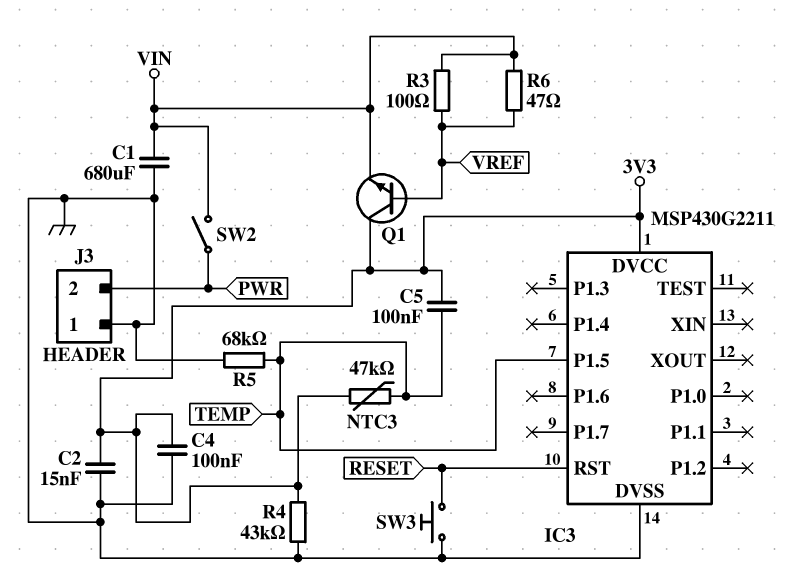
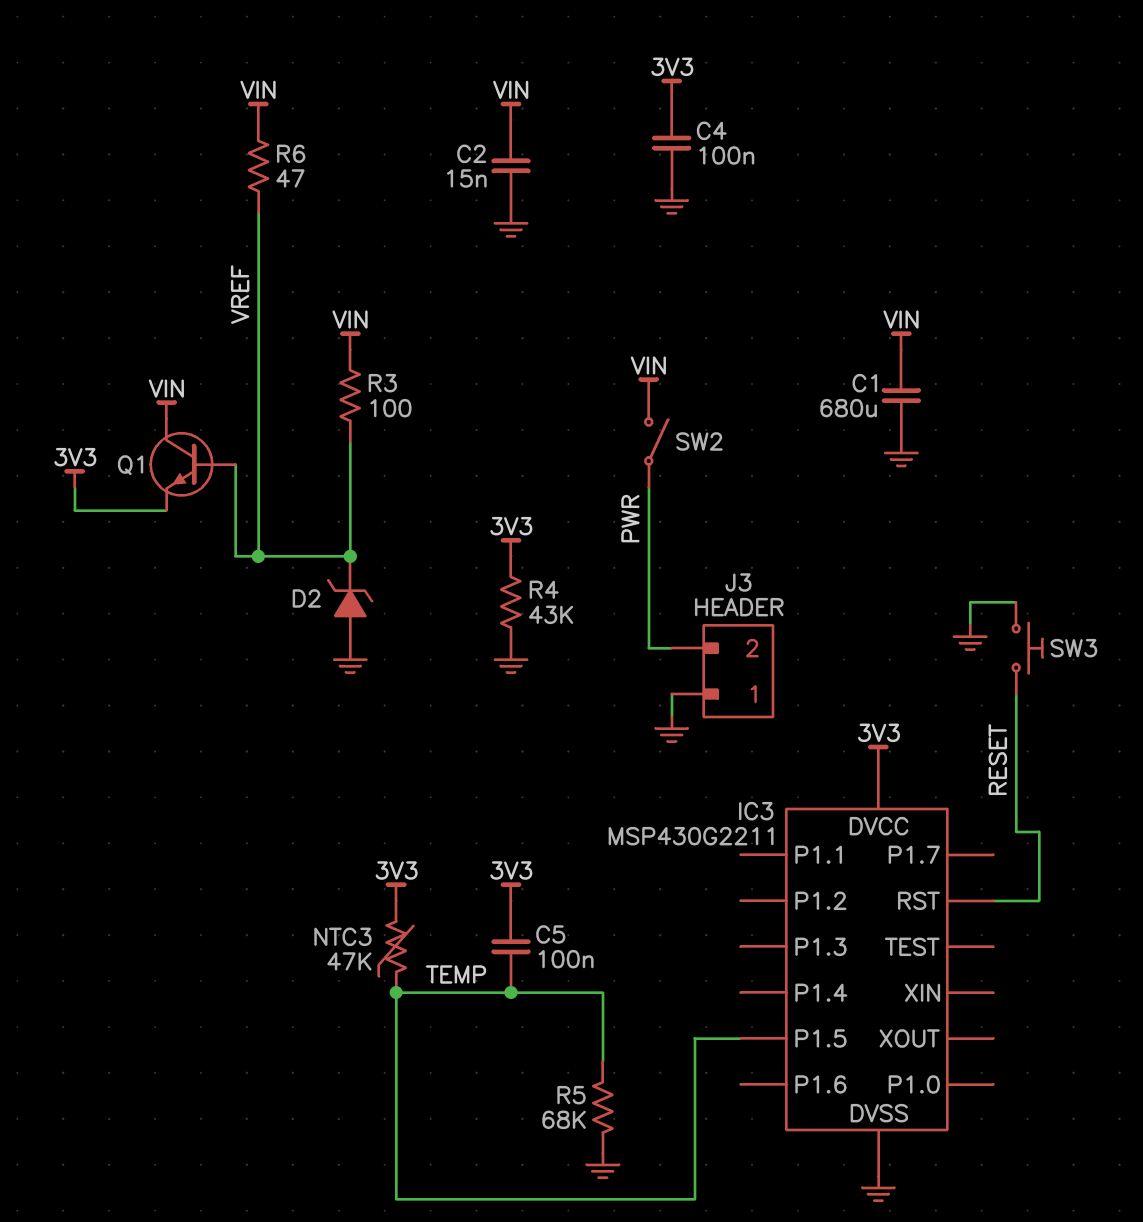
C2: 15nF (3V3, GND) -> 15nF (GND, VIN)
D2: none -> zener (A GND, K VREF)
Q1: NPN (B VREF, C 3V3, E VIN) -> NPN (B VREF, C VIN, E 3V3)

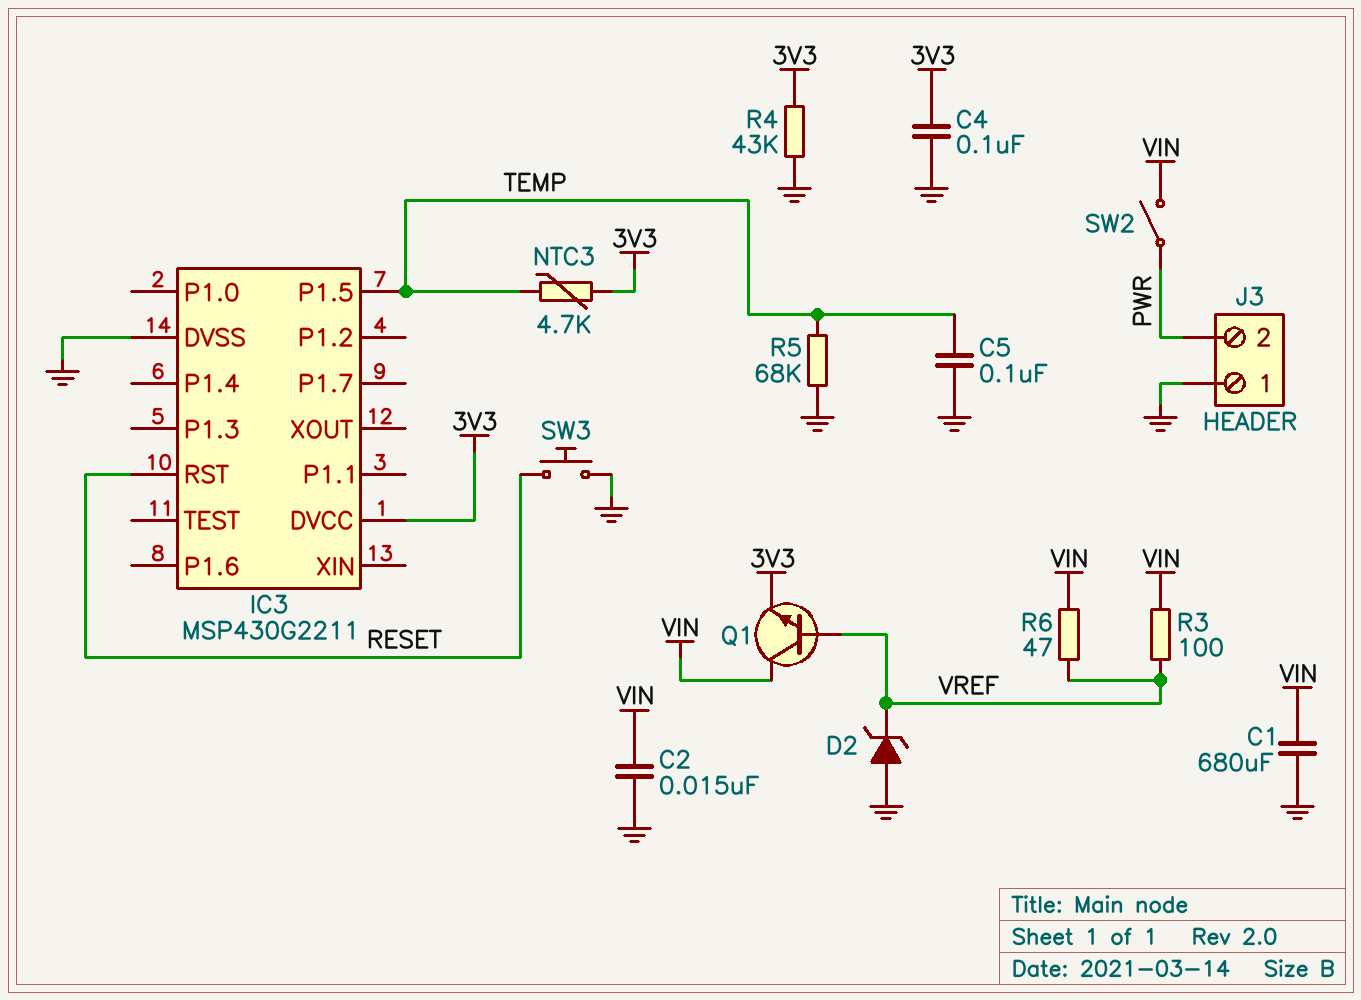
C5: 100nF (3V3, TEMP) -> 100nF (GND, TEMP)
NTC3: 47k (3V3, TEMP) -> 4.7k (3V3, TEMP)

